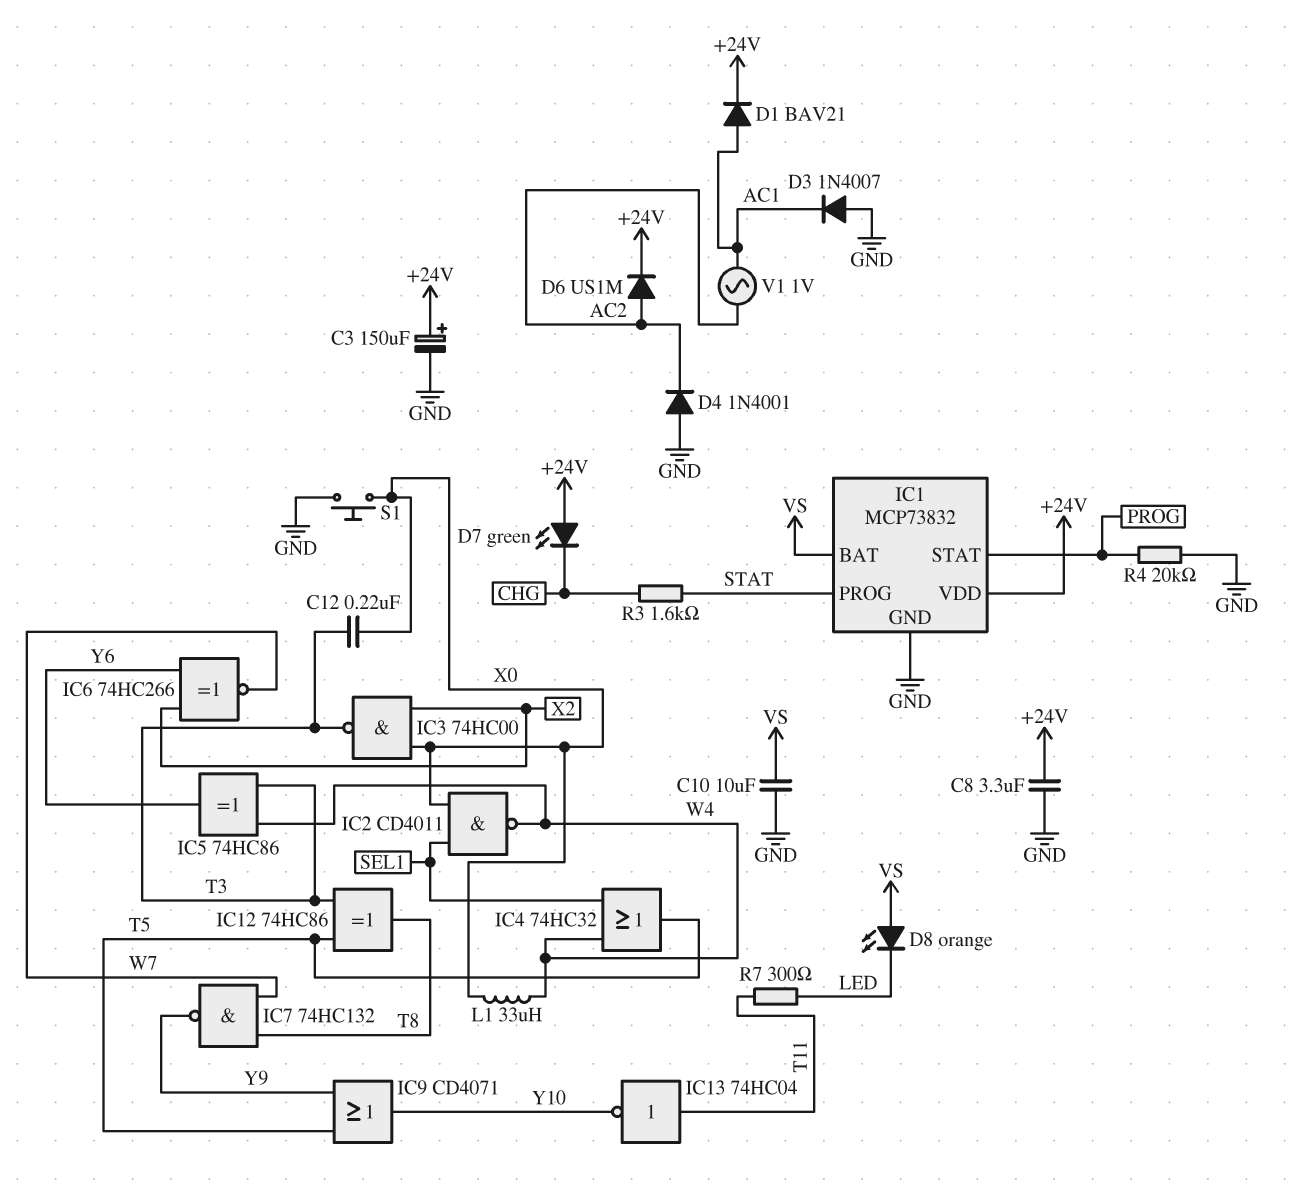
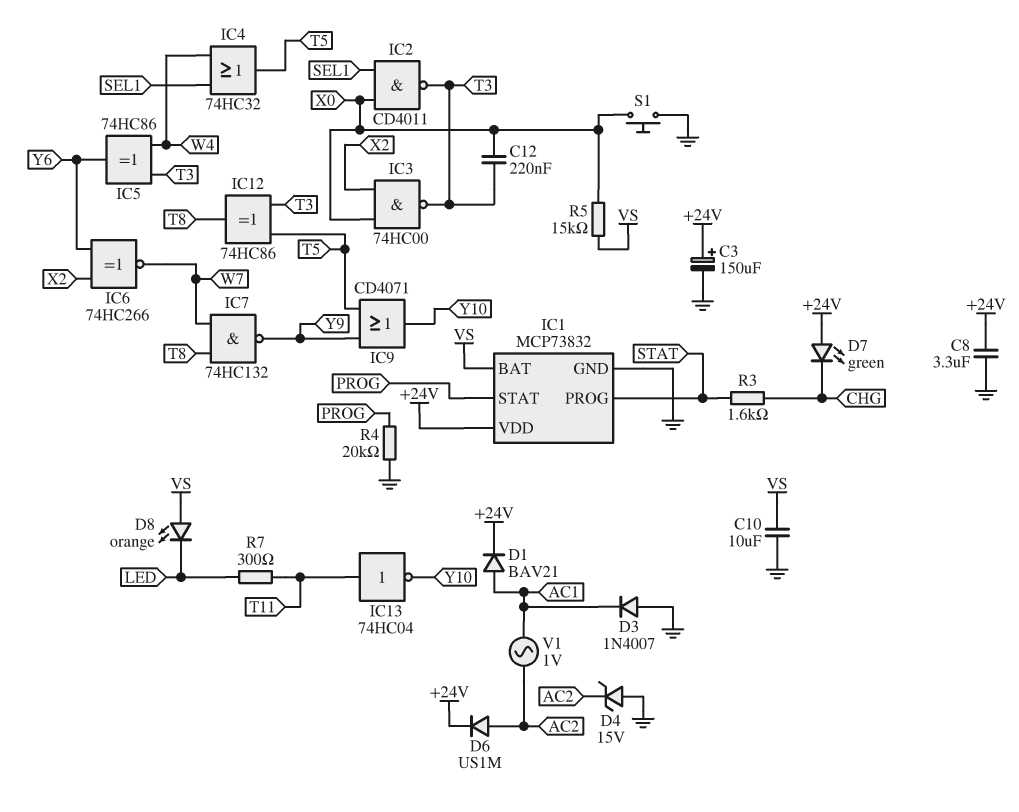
D4: diode 1N4001 (A GND, K AC2) -> zener 15V (A GND, K AC2)
IC2: NAND CD4011 (in SEL1, in X0, out W4) -> NAND CD4011 (in SEL1, in X0, out T3)
L1: 33uH (W4, X0) -> none
R5: none -> 15k (VS, X0)

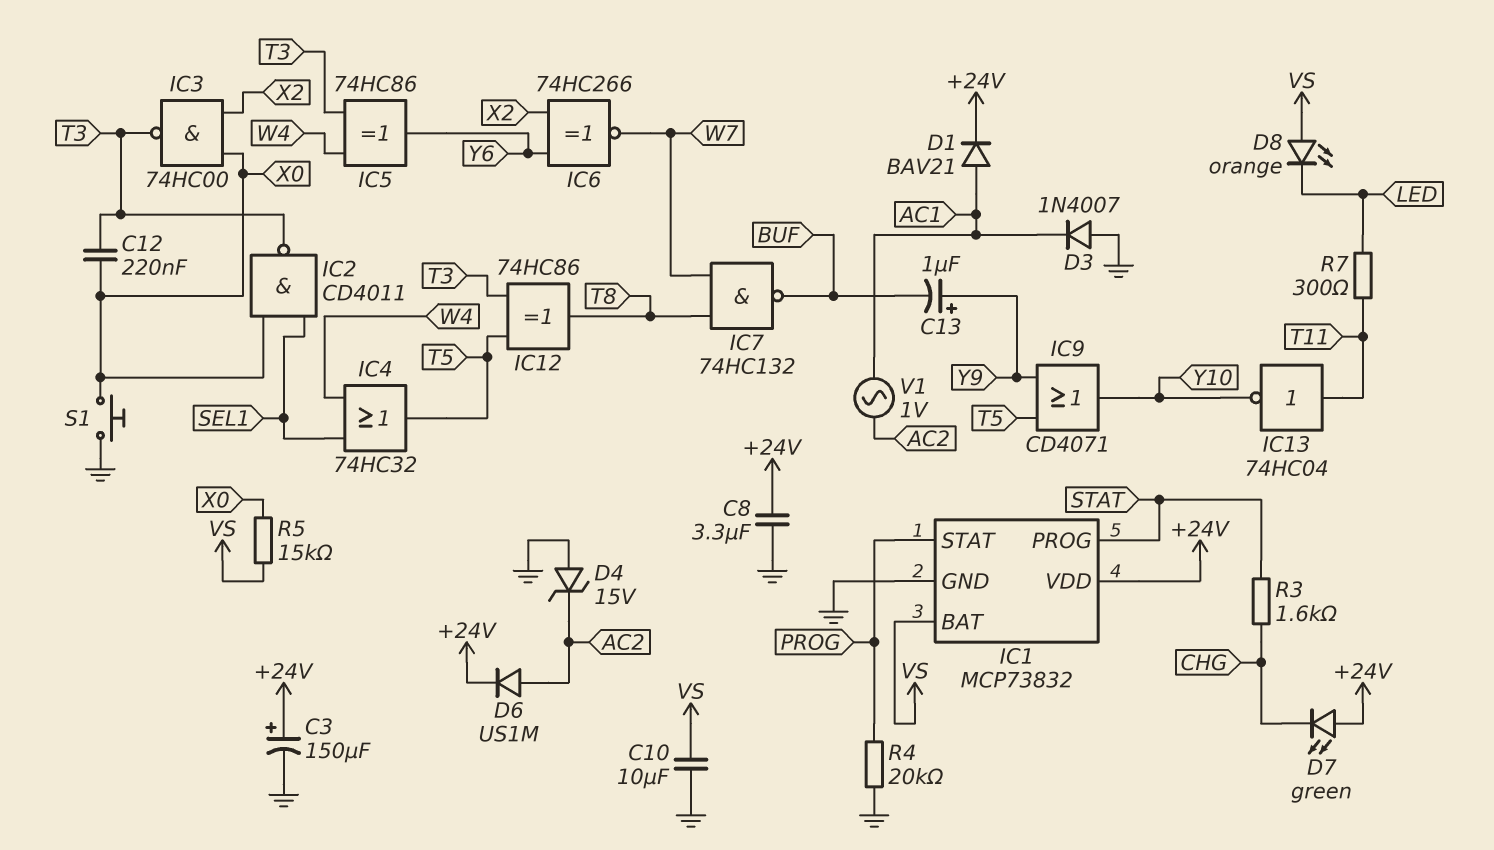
C13: none -> 1uF (plus Y9, minus BUF)
IC7: NAND 74HC132 (in T8, in W7, out Y9) -> NAND 74HC132 (in T8, in W7, out BUF)

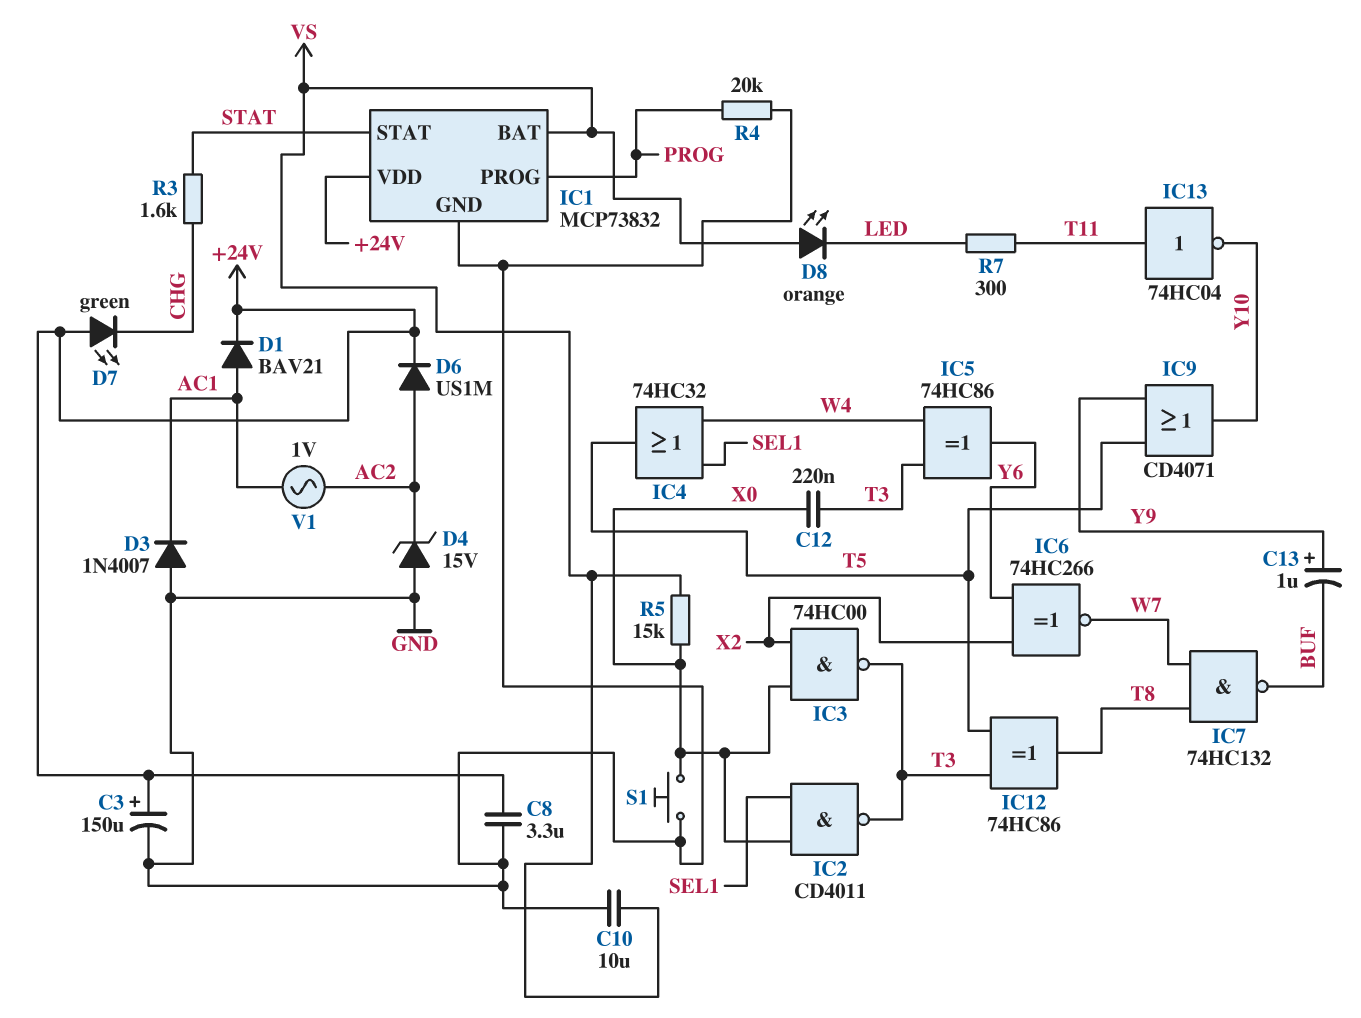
IC1 pin PROG: STAT -> PROG
IC1 pin STAT: PROG -> STAT

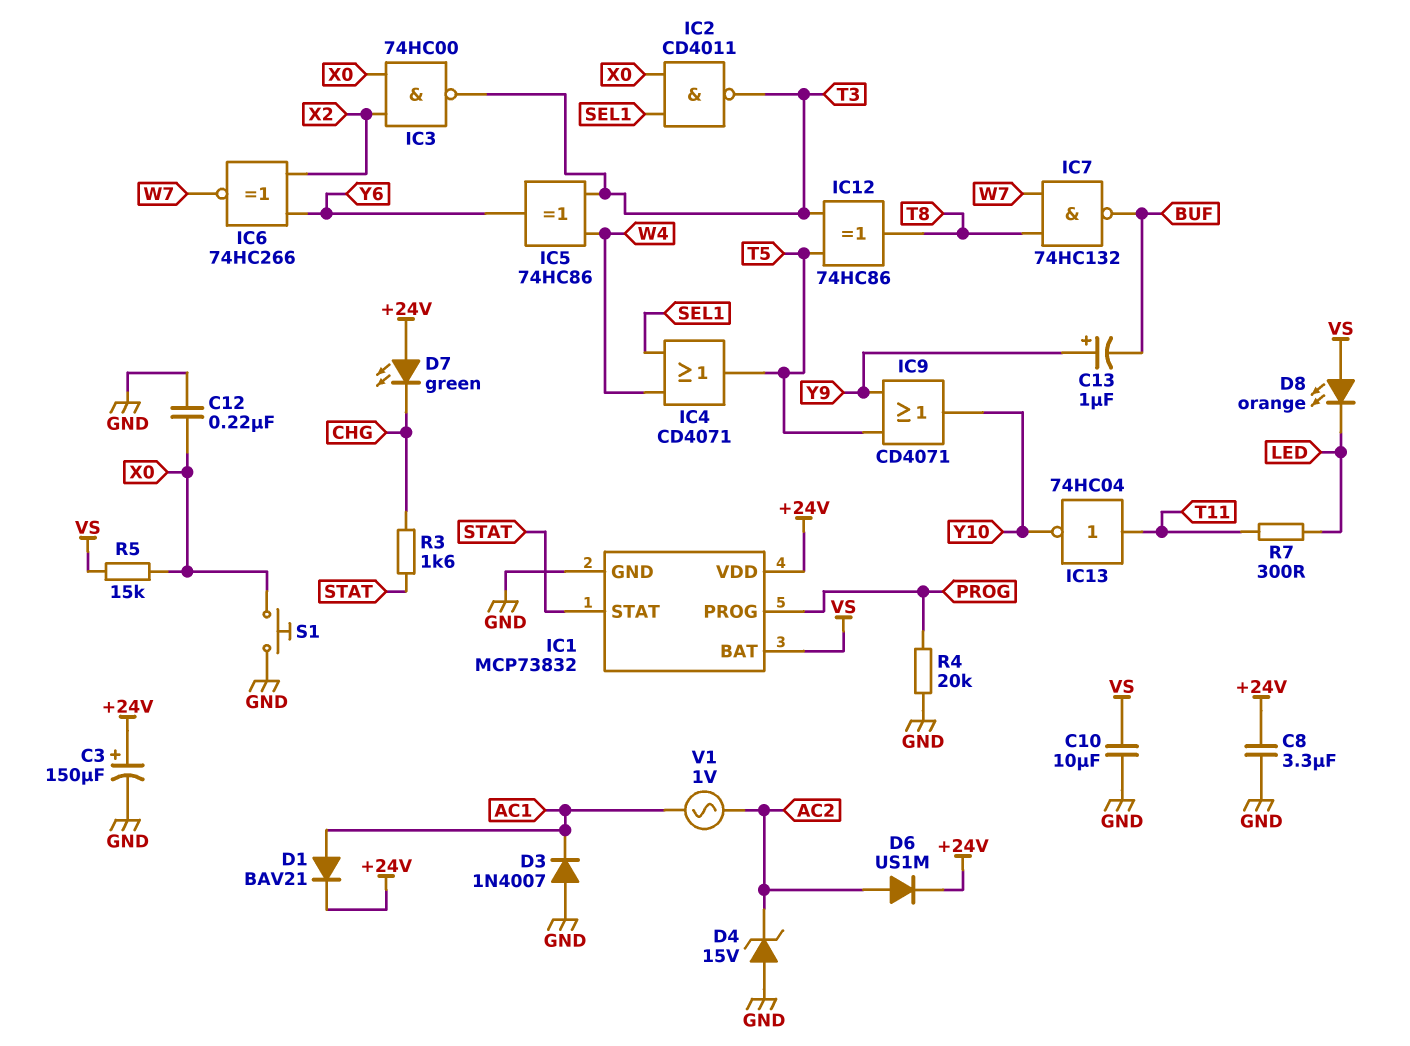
C12: 220nF (T3, X0) -> 220nF (GND, X0)
IC4: OR 74HC32 (in SEL1, in W4, out T5) -> OR CD4071 (in SEL1, in W4, out T5)

